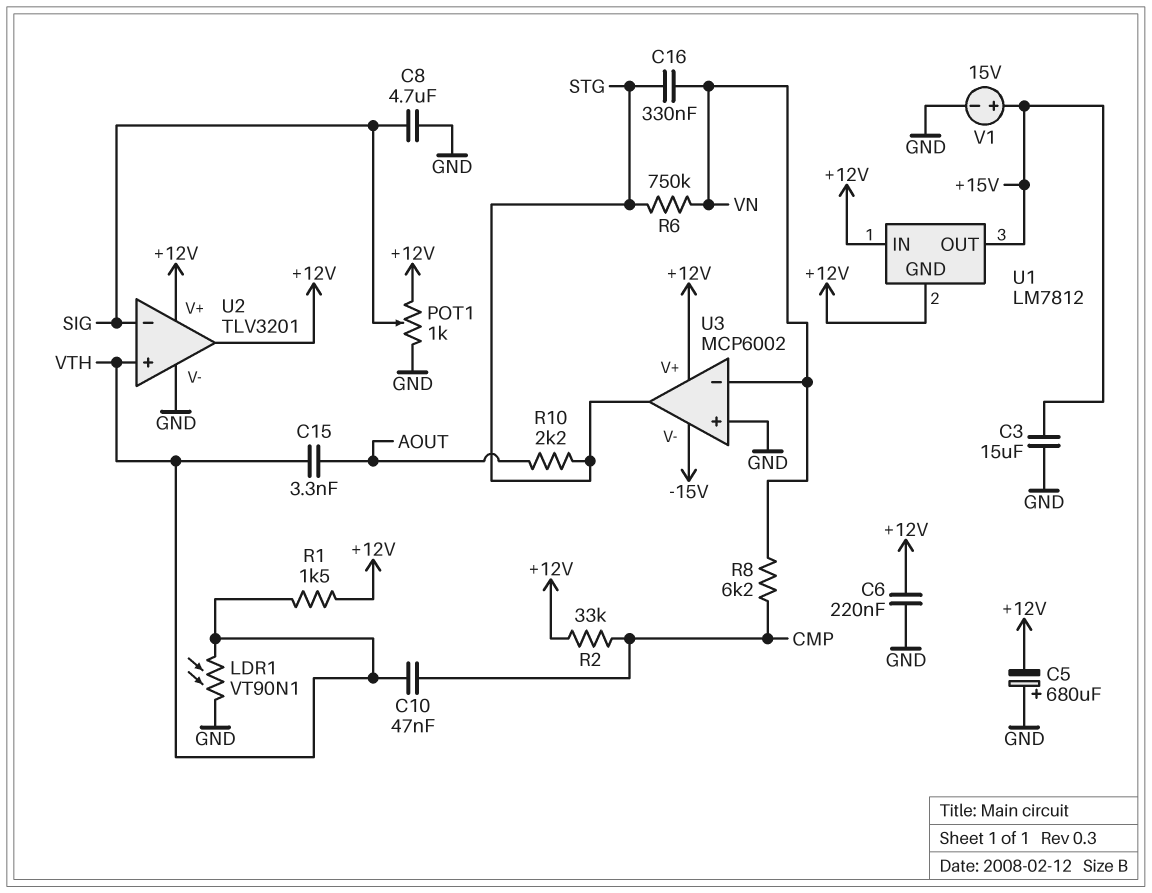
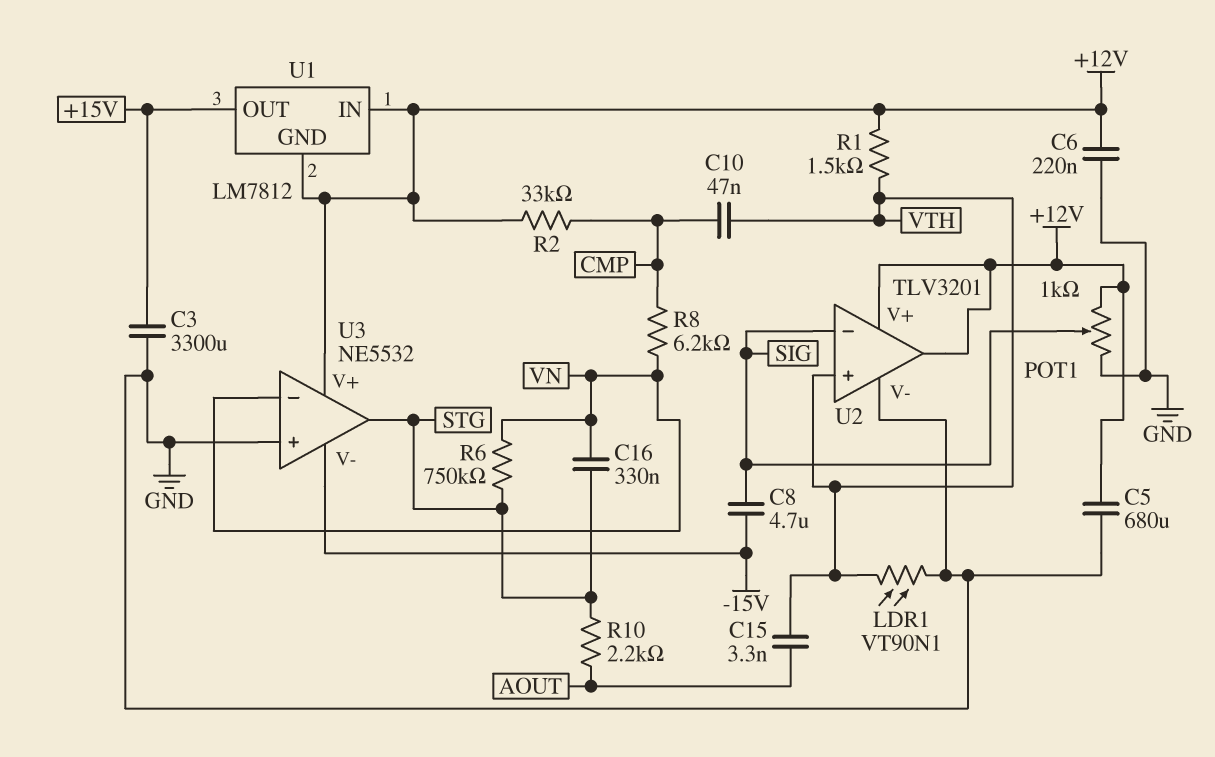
C3: 15uF (+15V, GND) -> 3300uF (+15V, GND)
C5: 680uF (plus GND, minus +12V) -> 680uF (+12V, GND)
C8: 4.7uF (GND, SIG) -> 4.7uF (-15V, SIG)
U3: MCP6002 -> NE5532
V1: 15V (plus +15V, minus GND) -> none

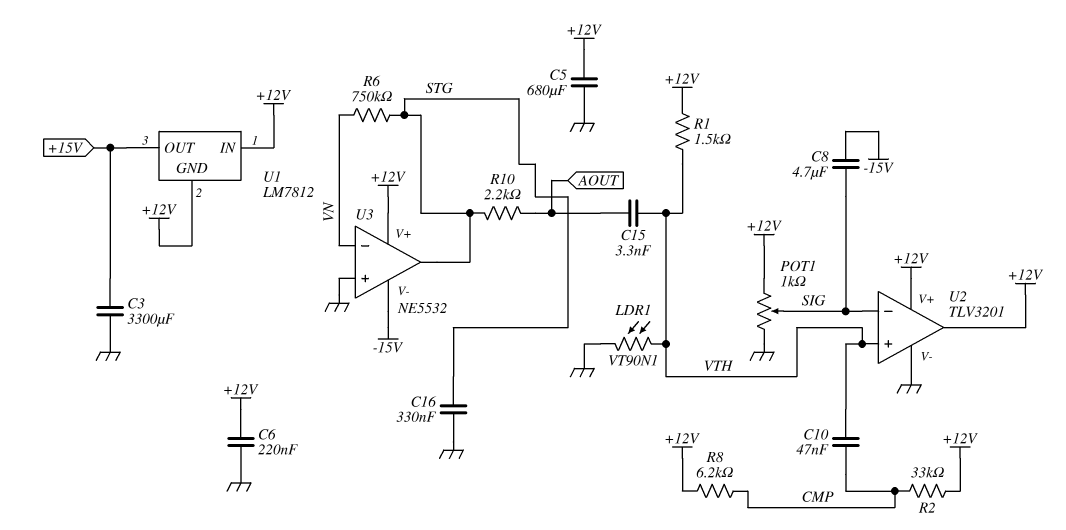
C16: 330nF (STG, VN) -> 330nF (GND, STG)
R8: 6.2k (CMP, VN) -> 6.2k (+12V, CMP)

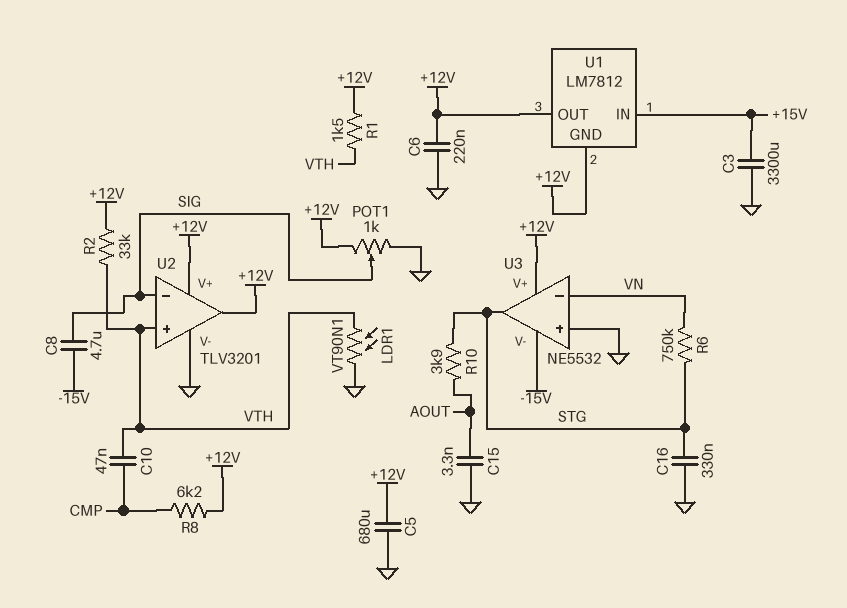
C15: 3.3nF (AOUT, VTH) -> 3.3nF (AOUT, GND)
R2: 33k (+12V, CMP) -> 33k (+12V, VTH)
R10: 2.2k (AOUT, STG) -> 3.9k (AOUT, STG)
U1 pin IN: +12V -> +15V
U1 pin OUT: +15V -> +12V

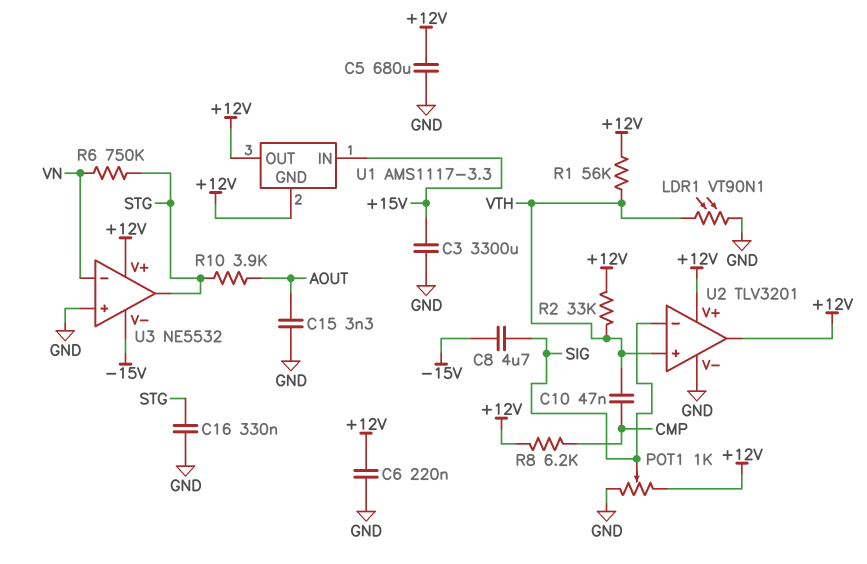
R1: 1.5k (+12V, VTH) -> 56k (+12V, VTH)
U1: LM7812 -> AMS1117-3.3

